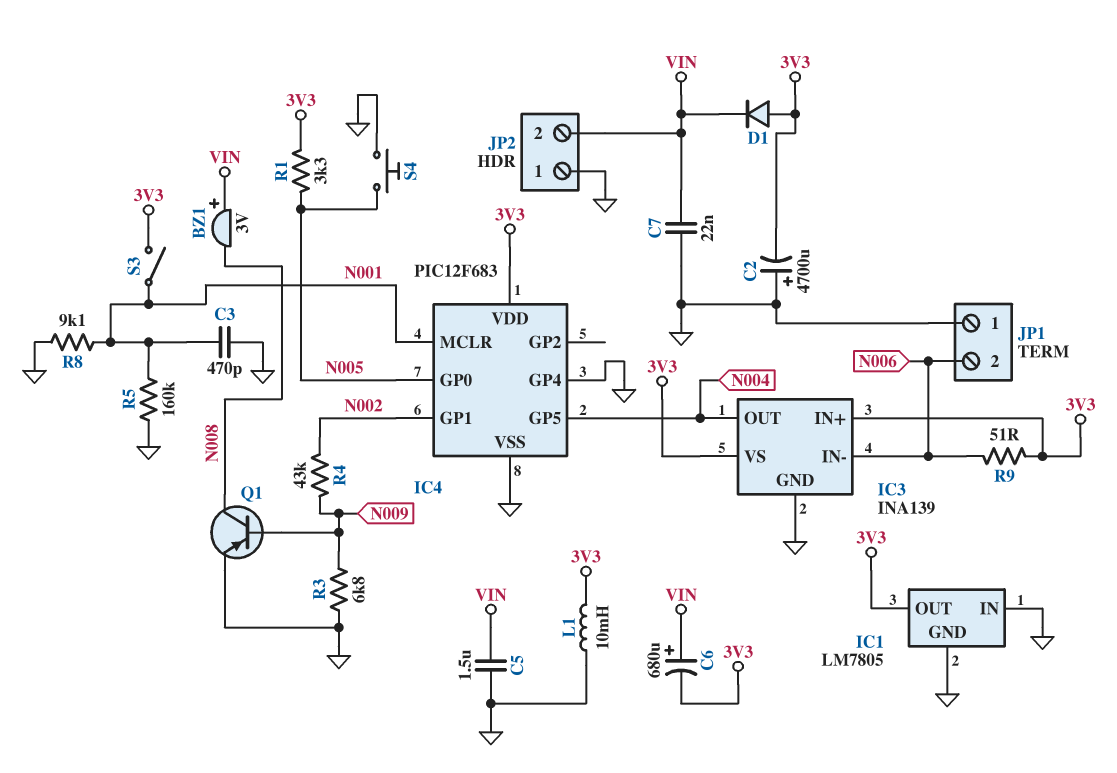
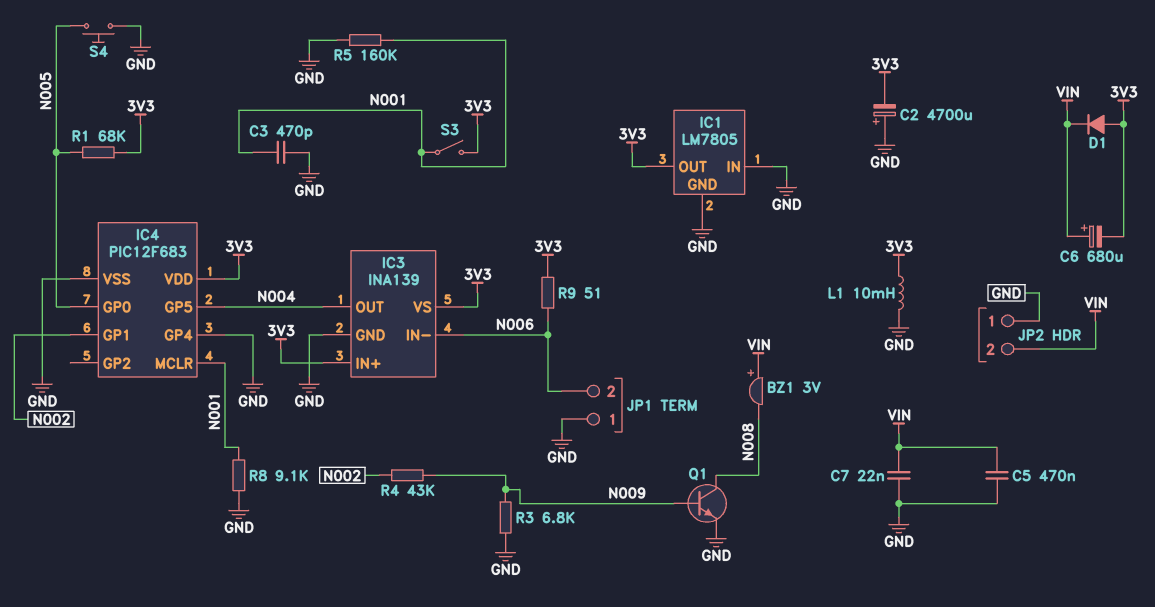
C5: 1.5uF (GND, VIN) -> 470nF (GND, VIN)
Q1: PNP (B N009, C N008, E GND) -> NPN (B N009, C N008, E GND)
R1: 3.3k (3V3, N005) -> 68k (3V3, N005)

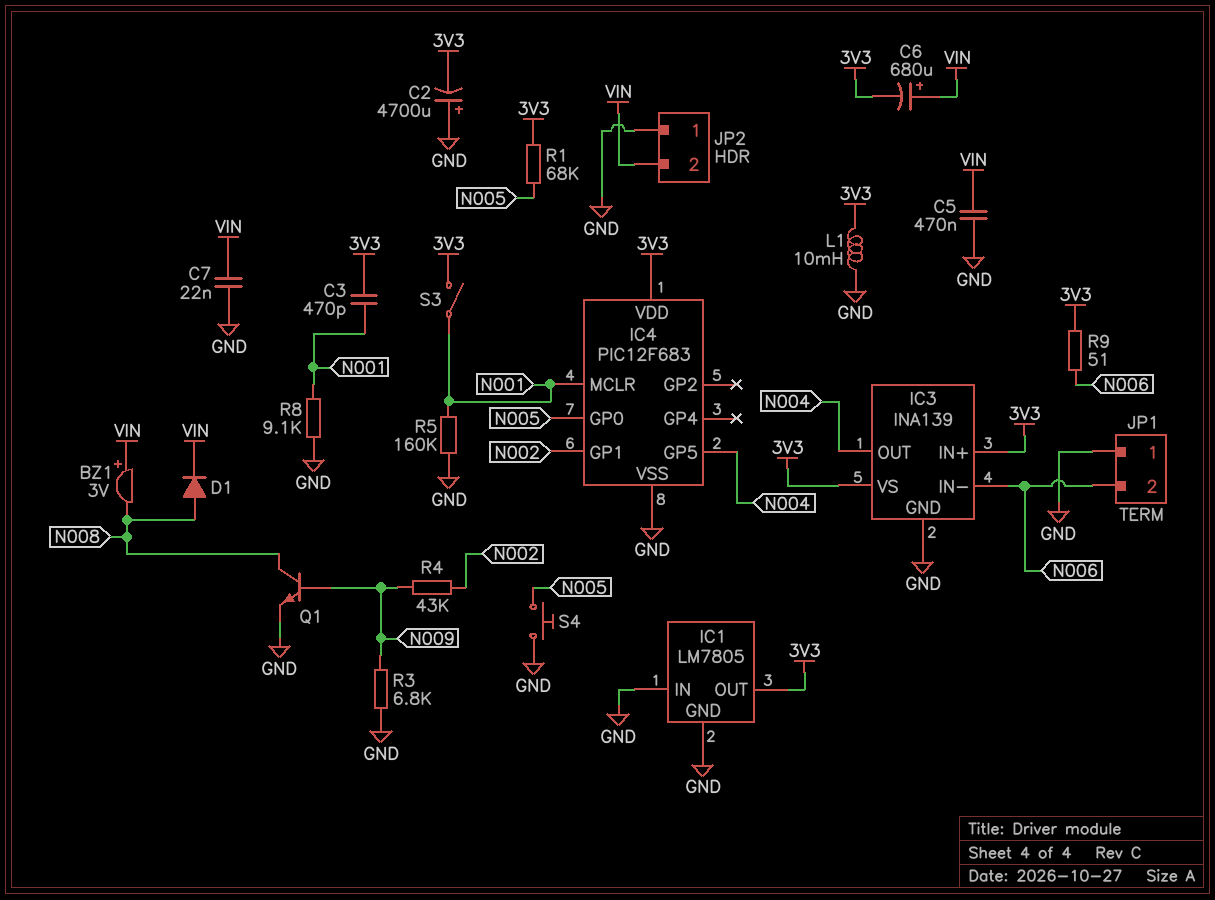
C3: 470pF (GND, N001) -> 470pF (3V3, N001)
D1: diode (A 3V3, K VIN) -> diode (A N008, K VIN)
IC4 pin GP4: GND -> none

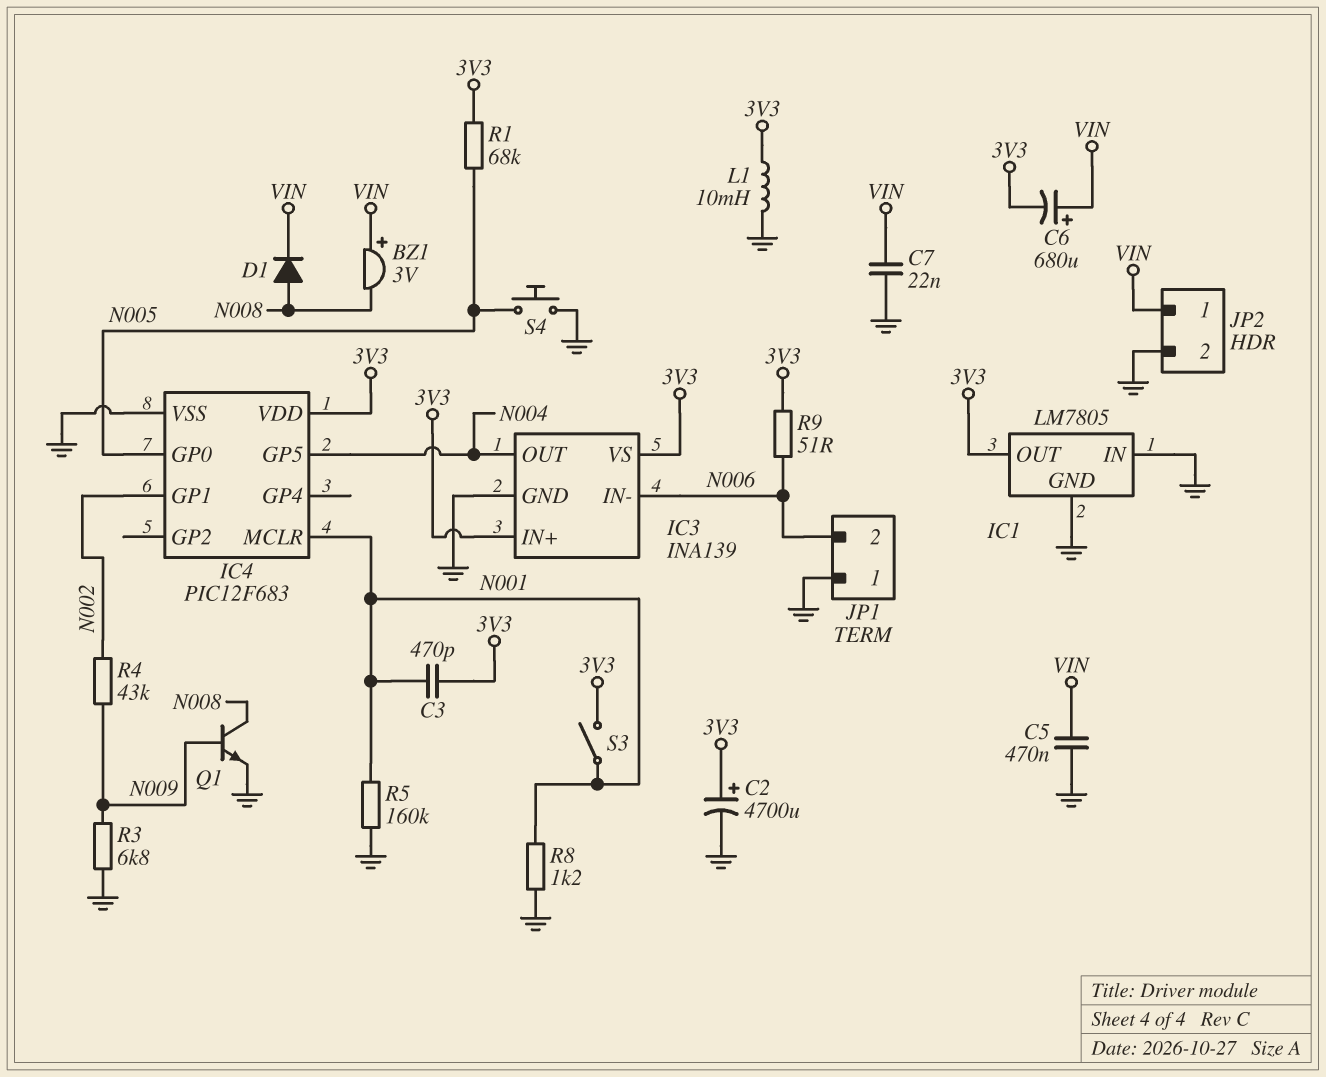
C2: 4700uF (plus GND, minus 3V3) -> 4700uF (plus 3V3, minus GND)
JP2 pin 1: GND -> VIN
JP2 pin 2: VIN -> GND
R8: 9.1k (GND, N001) -> 1.2k (GND, N001)

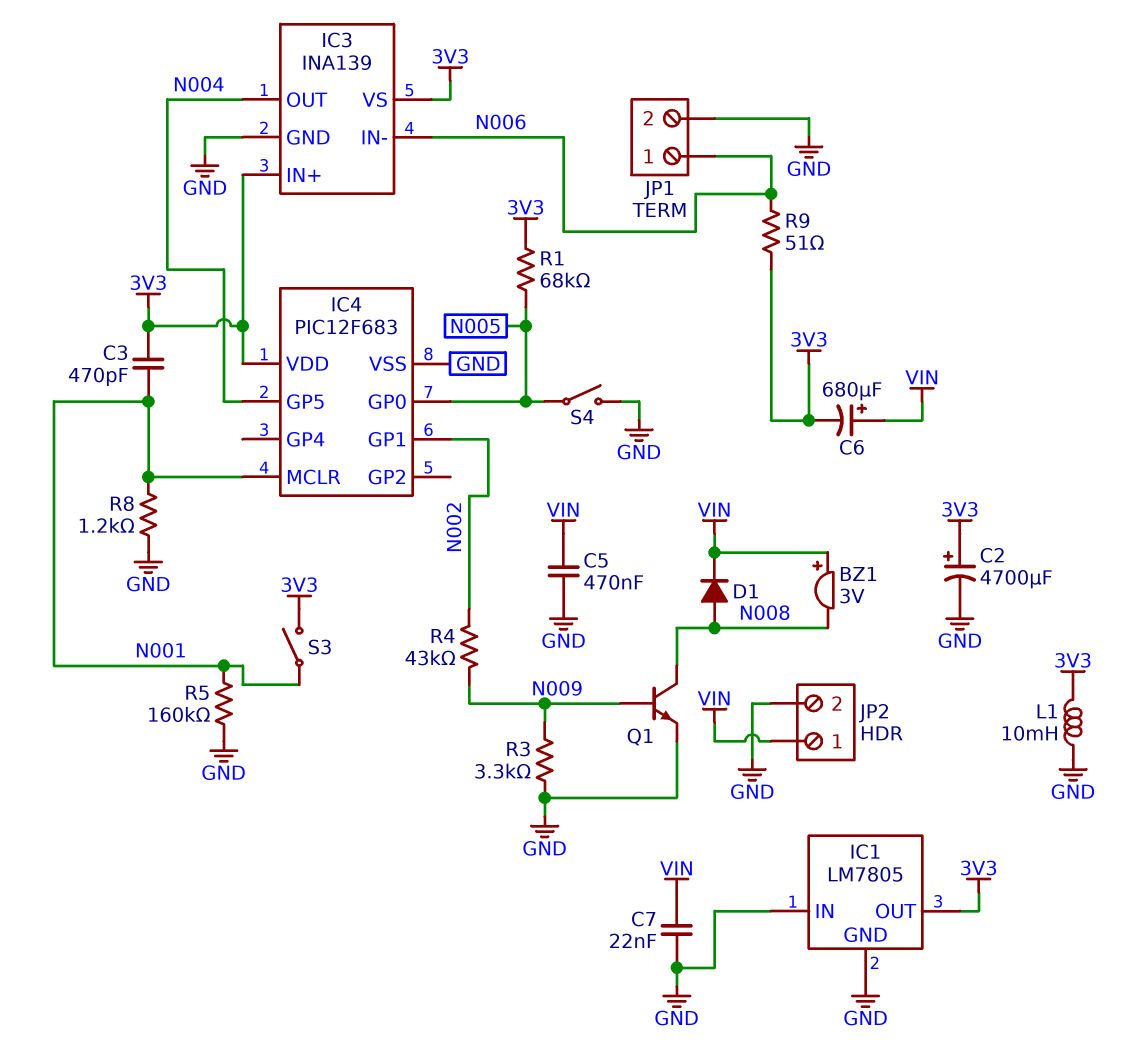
JP1 pin 1: GND -> N006
JP1 pin 2: N006 -> GND
R3: 6.8k (GND, N009) -> 3.3k (GND, N009)
S4: button (GND, N005) -> switch (GND, N005)

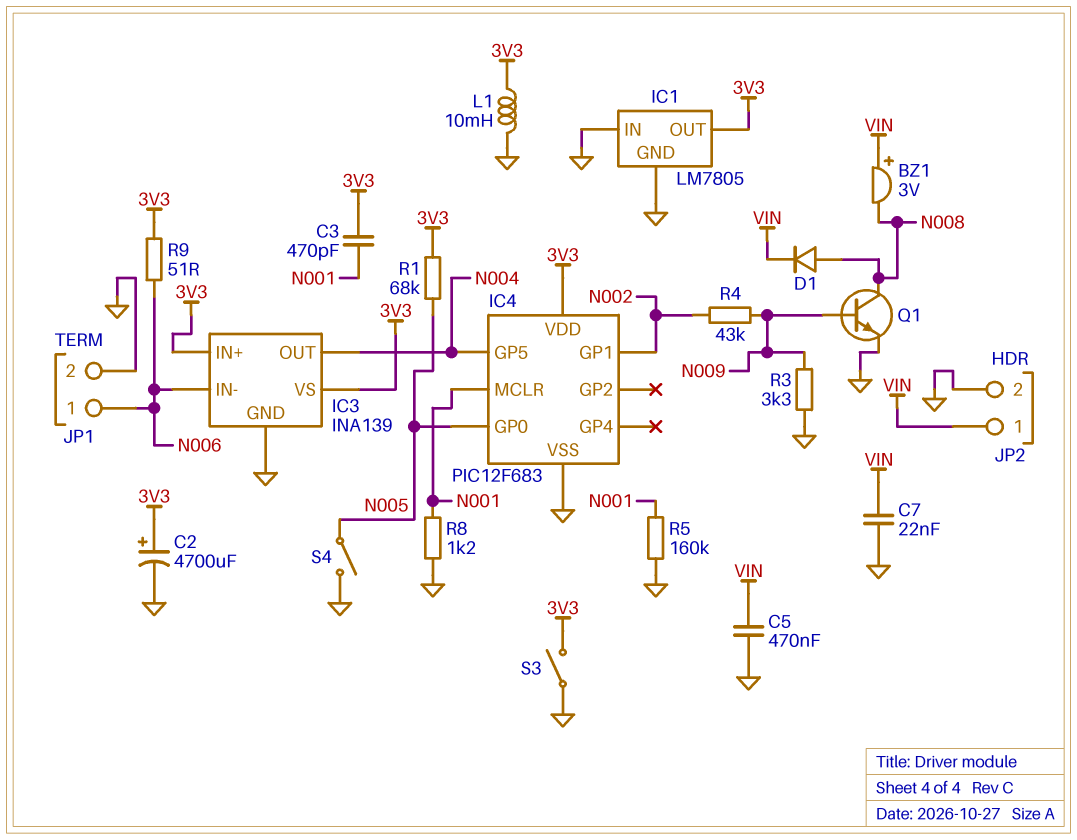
C6: 680uF (plus VIN, minus 3V3) -> none
S3: switch (3V3, N001) -> switch (3V3, GND)

